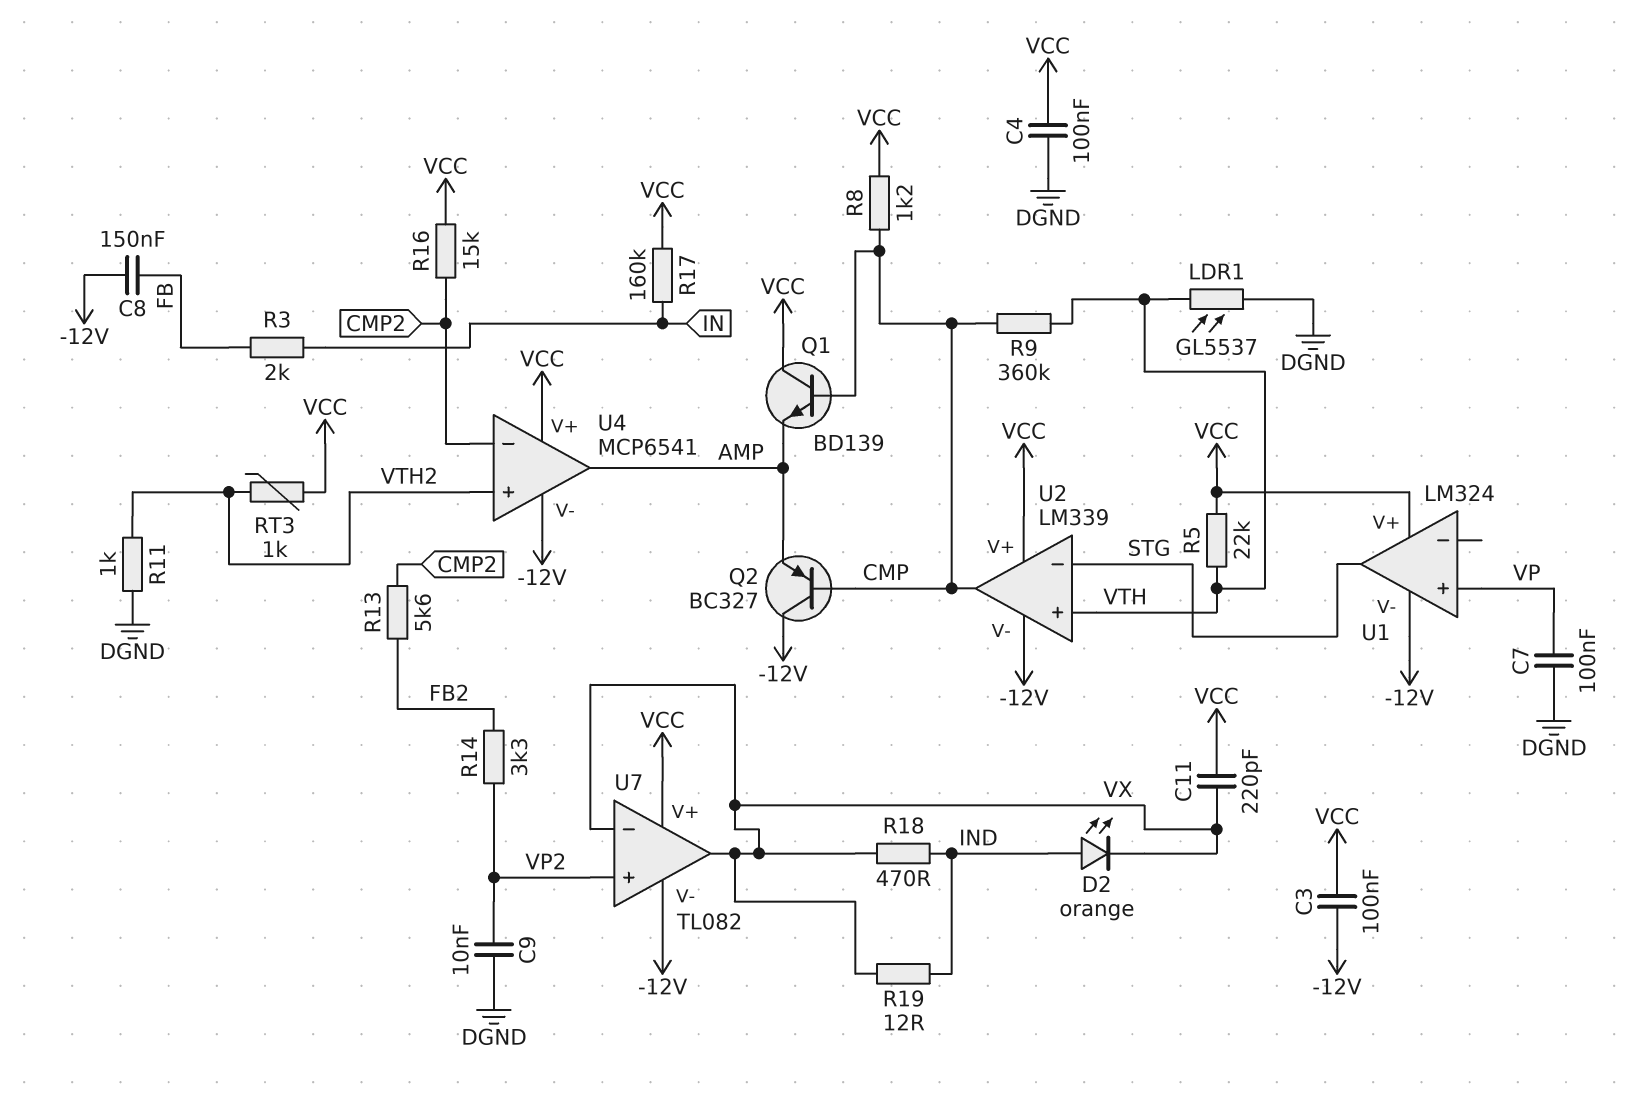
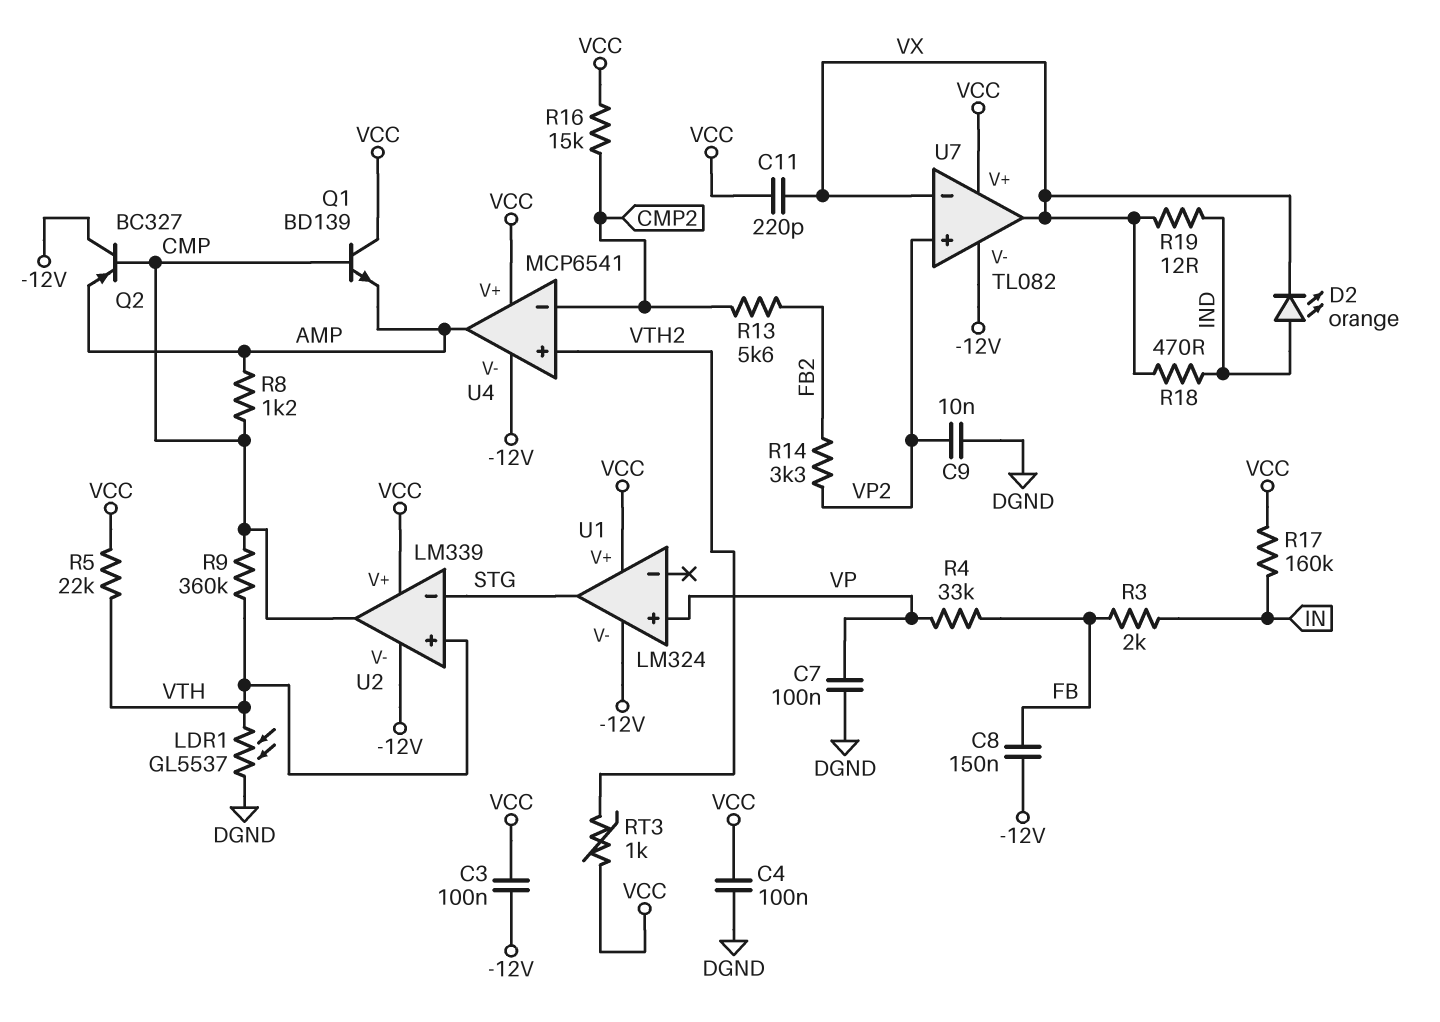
R4: none -> 33k (FB, VP)
R8: 1.2k (CMP, VCC) -> 1.2k (AMP, CMP)
R11: 1k (DGND, VTH2) -> none

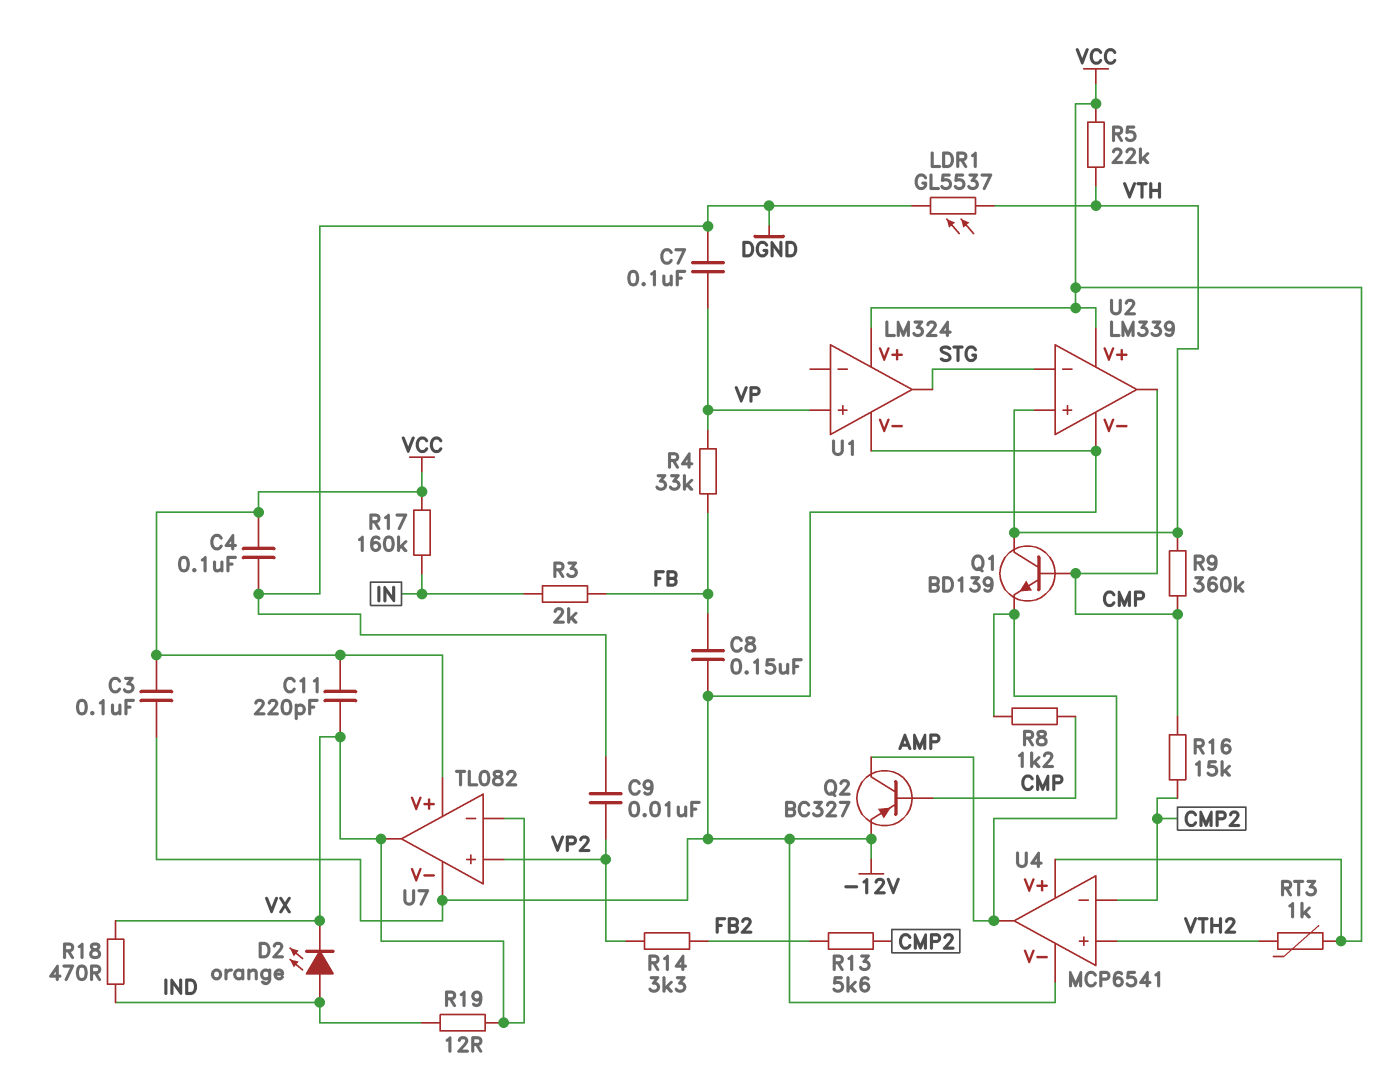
Q1: NPN BD139 (B CMP, C VCC, E AMP) -> NPN BD139 (B CMP, C VTH, E AMP)
Q2: PNP BC327 (B CMP, C -12V, E AMP) -> PNP BC327 (B CMP, C AMP, E -12V)
R16: 15k (CMP2, VCC) -> 15k (CMP, CMP2)

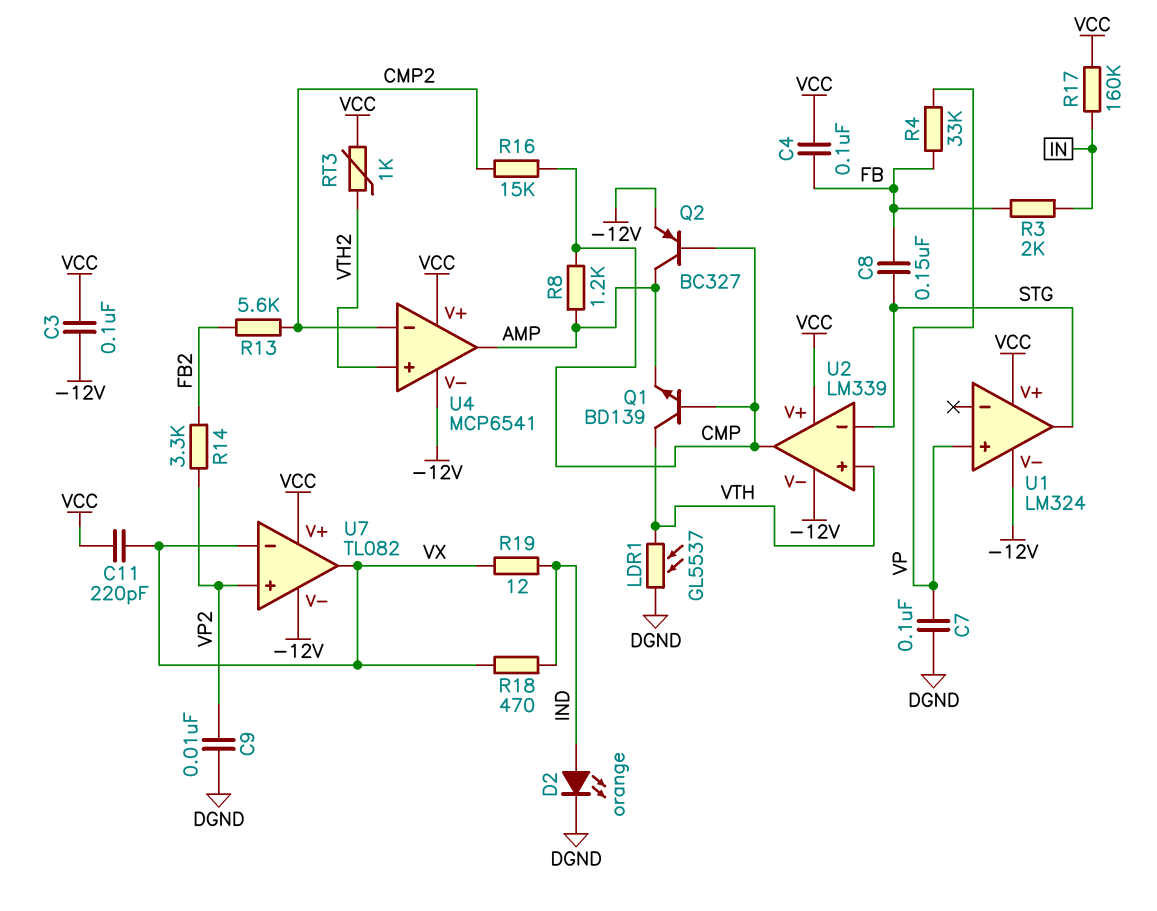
C4: 100nF (DGND, VCC) -> 100nF (FB, VCC)
C8: 150nF (-12V, FB) -> 150nF (FB, STG)
D2: LED orange (A IND, K VX) -> LED orange (A IND, K DGND)
R5: 22k (VCC, VTH) -> none
R9: 360k (CMP, VTH) -> none

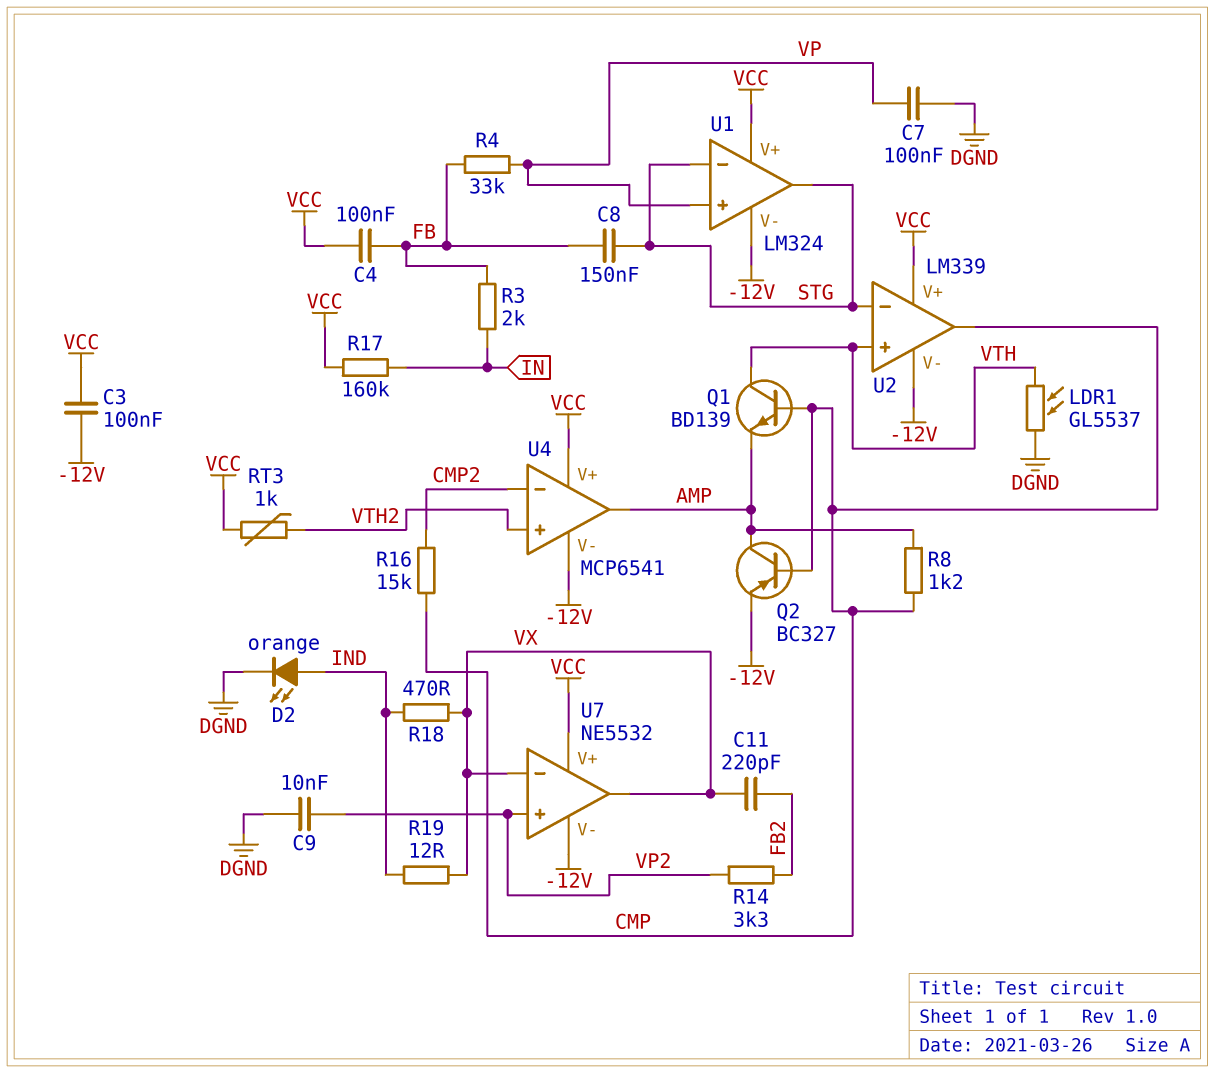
C11: 220pF (VCC, VX) -> 220pF (FB2, VX)
R13: 5.6k (CMP2, FB2) -> none
U1 pin in-: none -> STG
U7: TL082 -> NE5532

